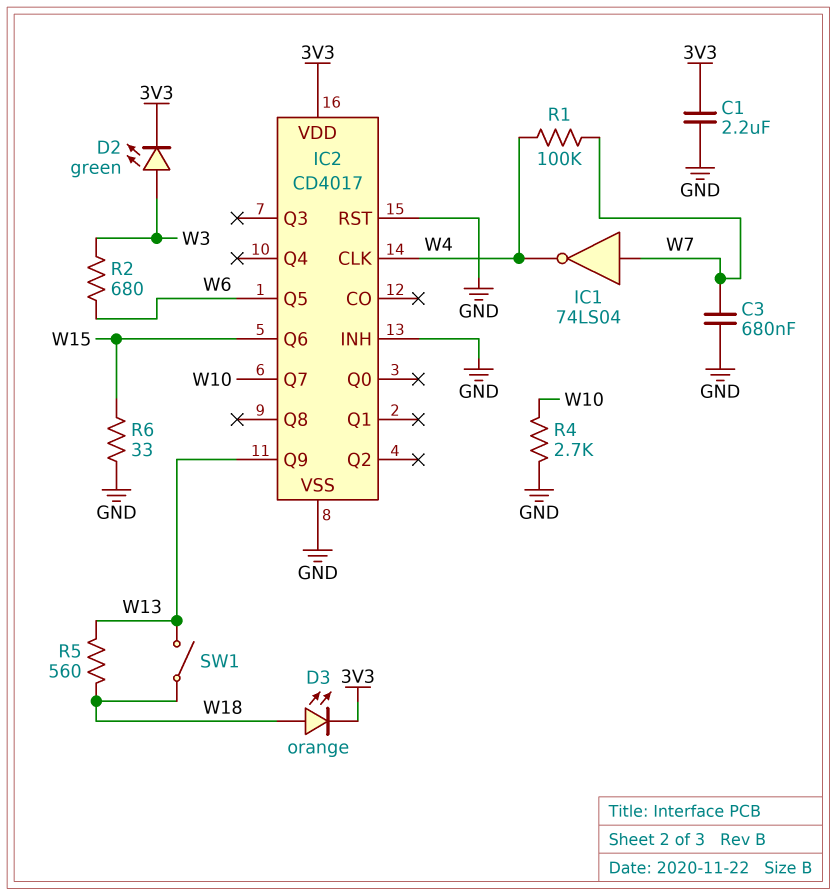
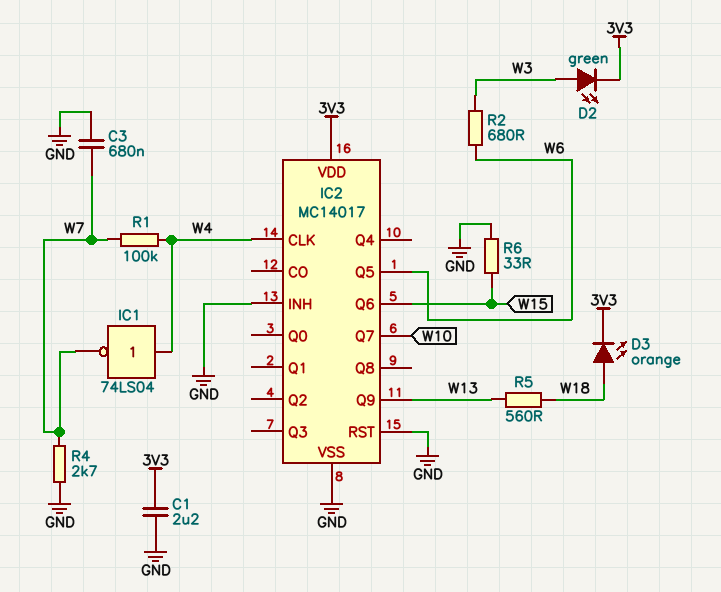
IC1: NOT 74LS04 (in W7, out W4) -> NOT 74LS04 (in W4, out W7)
IC2: CD4017 -> MC14017
R4: 2.7k (GND, W10) -> 2.7k (GND, W7)
SW1: switch (W13, W18) -> none

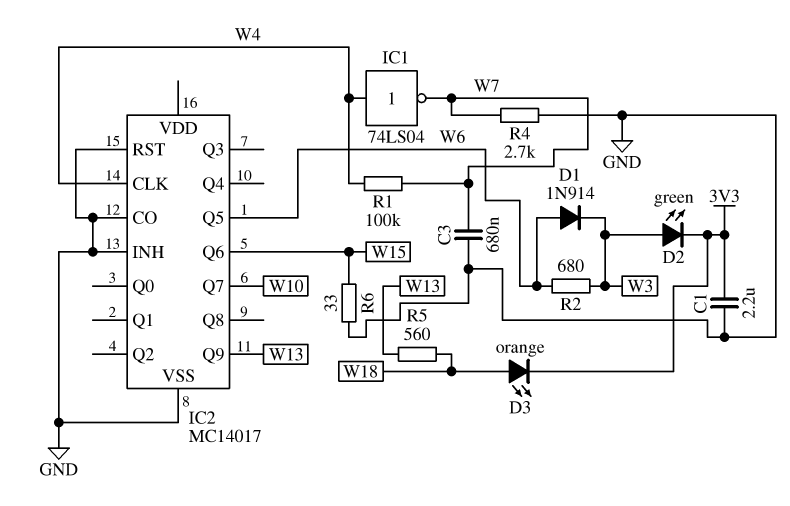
D1: none -> diode 1N914 (A W6, K W3)
IC2 pin CO: none -> GND
IC2 pin VDD: 3V3 -> none

